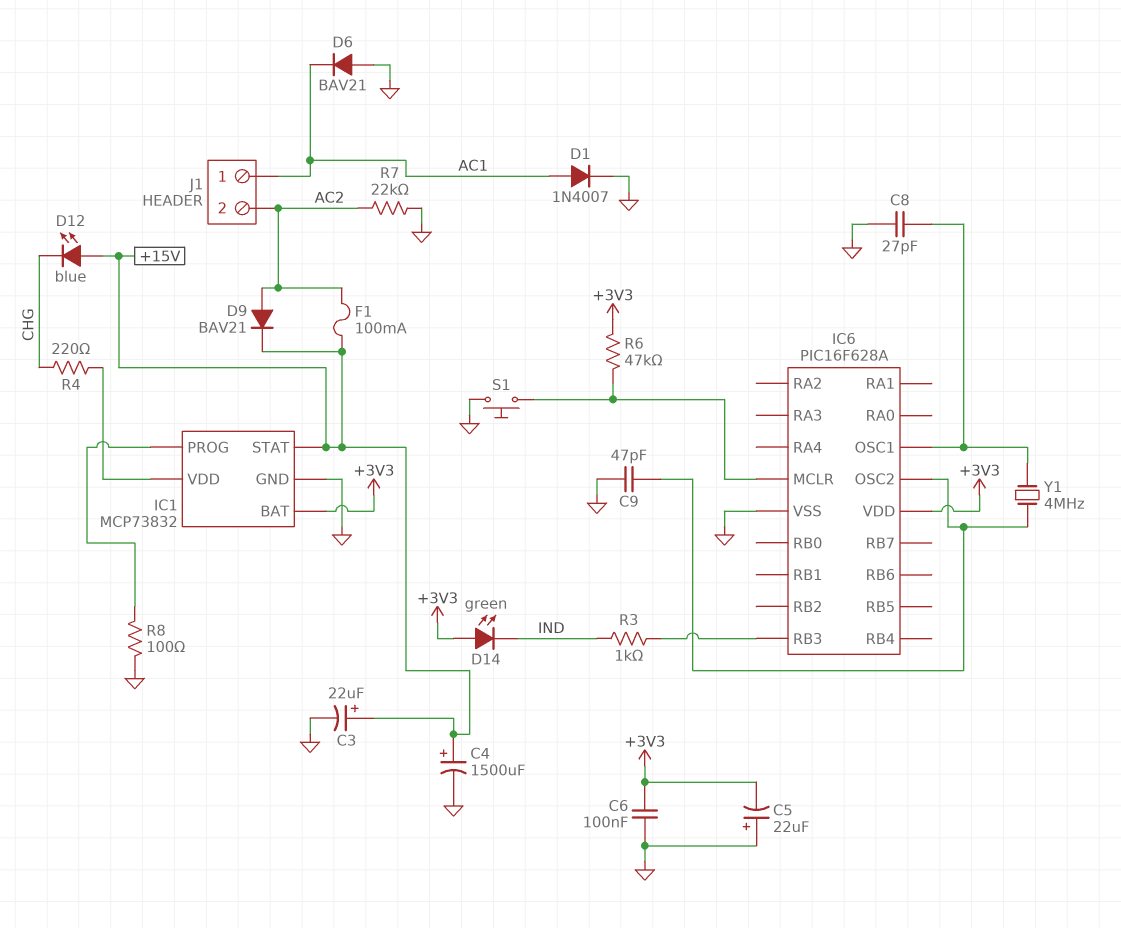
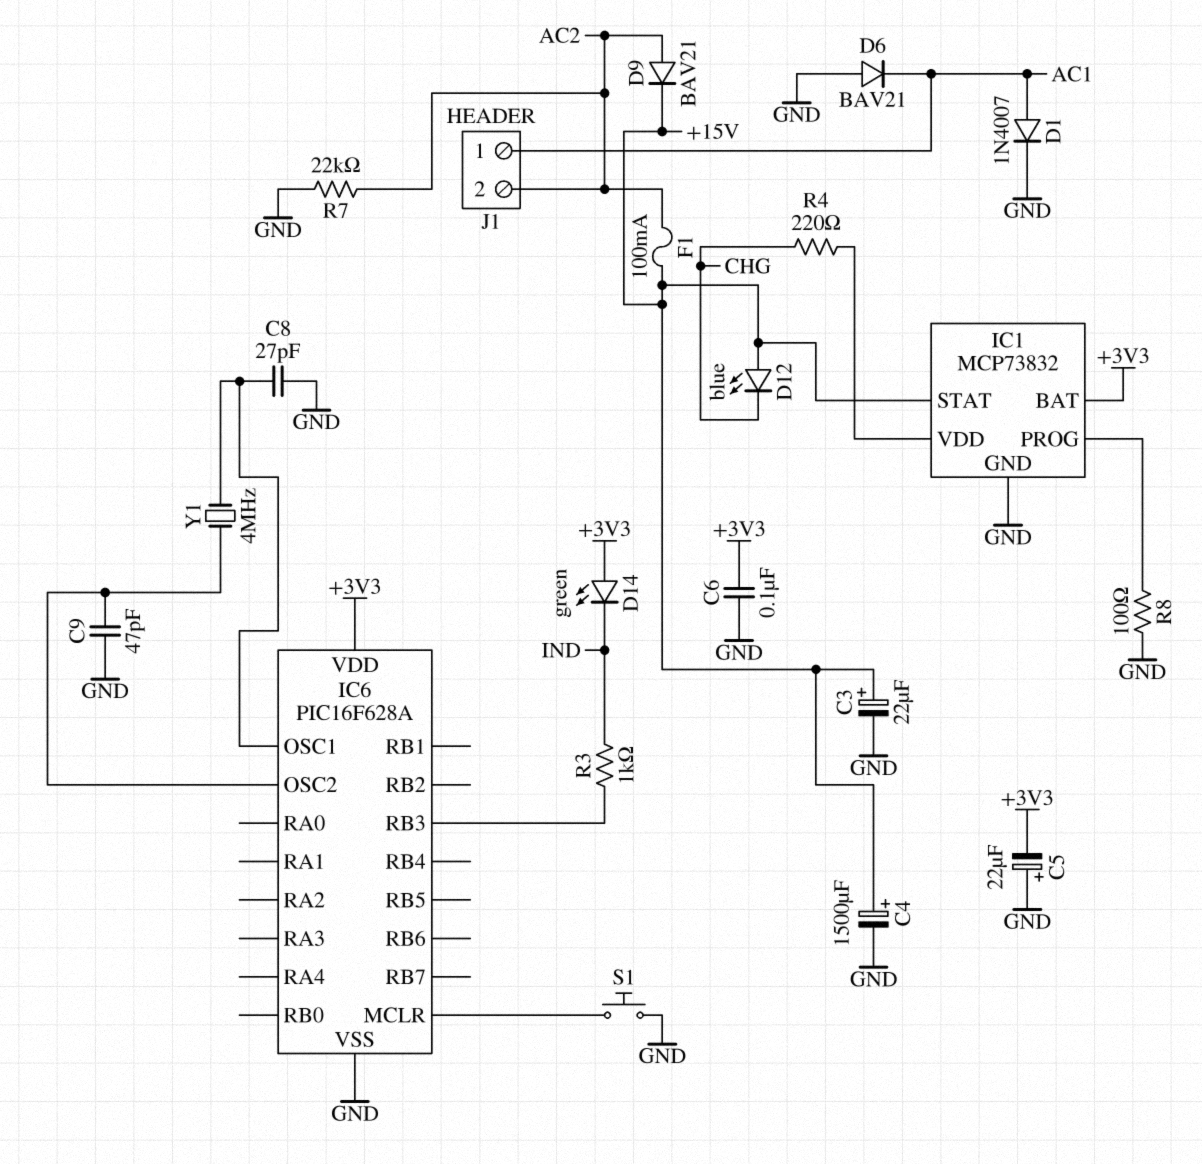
R6: 47k (+3V3, IC6/MCLR) -> none

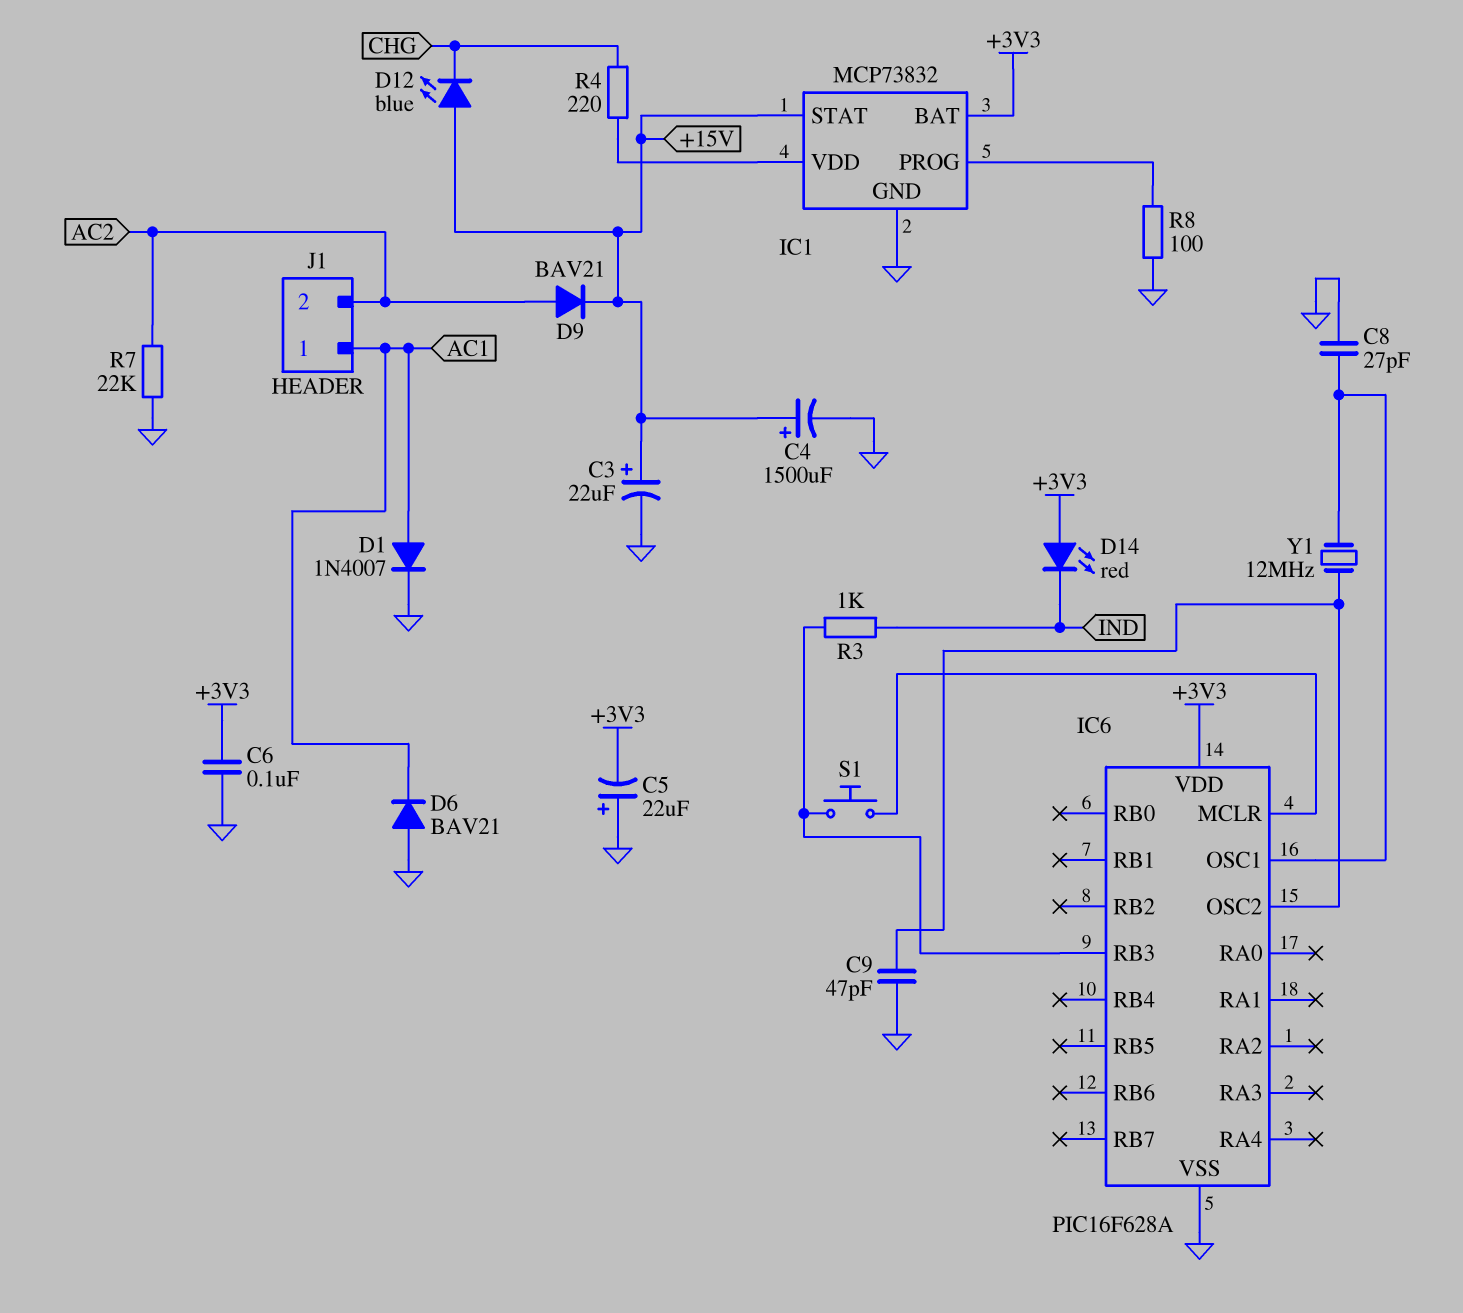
D14: LED green (A +3V3, K IND) -> LED red (A +3V3, K IND)
F1: 100mA (+15V, AC2) -> none
S1: button (GND, IC6/MCLR) -> button (IC6/MCLR, IC6/RB3)
Y1: 4MHz (IC6/OSC1, IC6/OSC2) -> 12MHz (IC6/OSC1, IC6/OSC2)

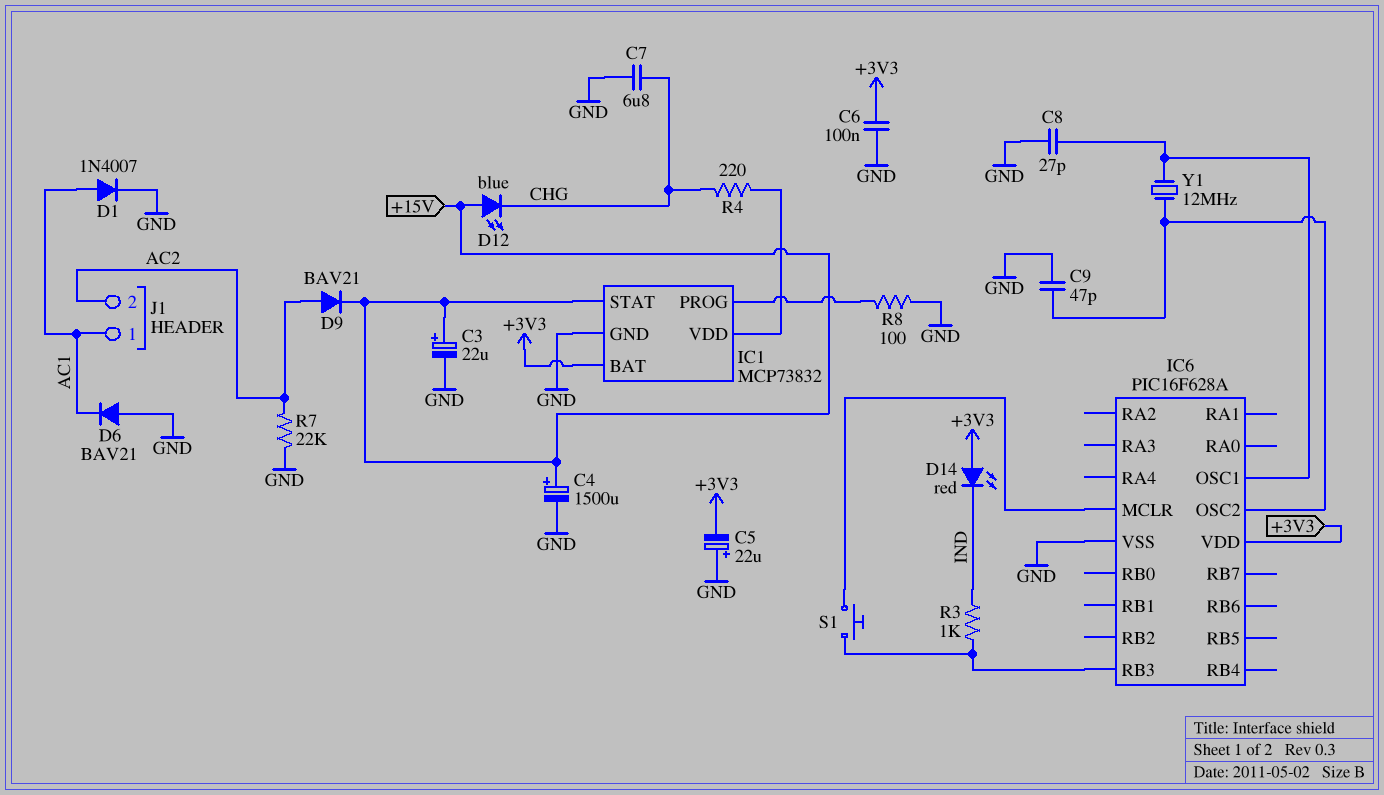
C7: none -> 6.8uF (CHG, GND)

